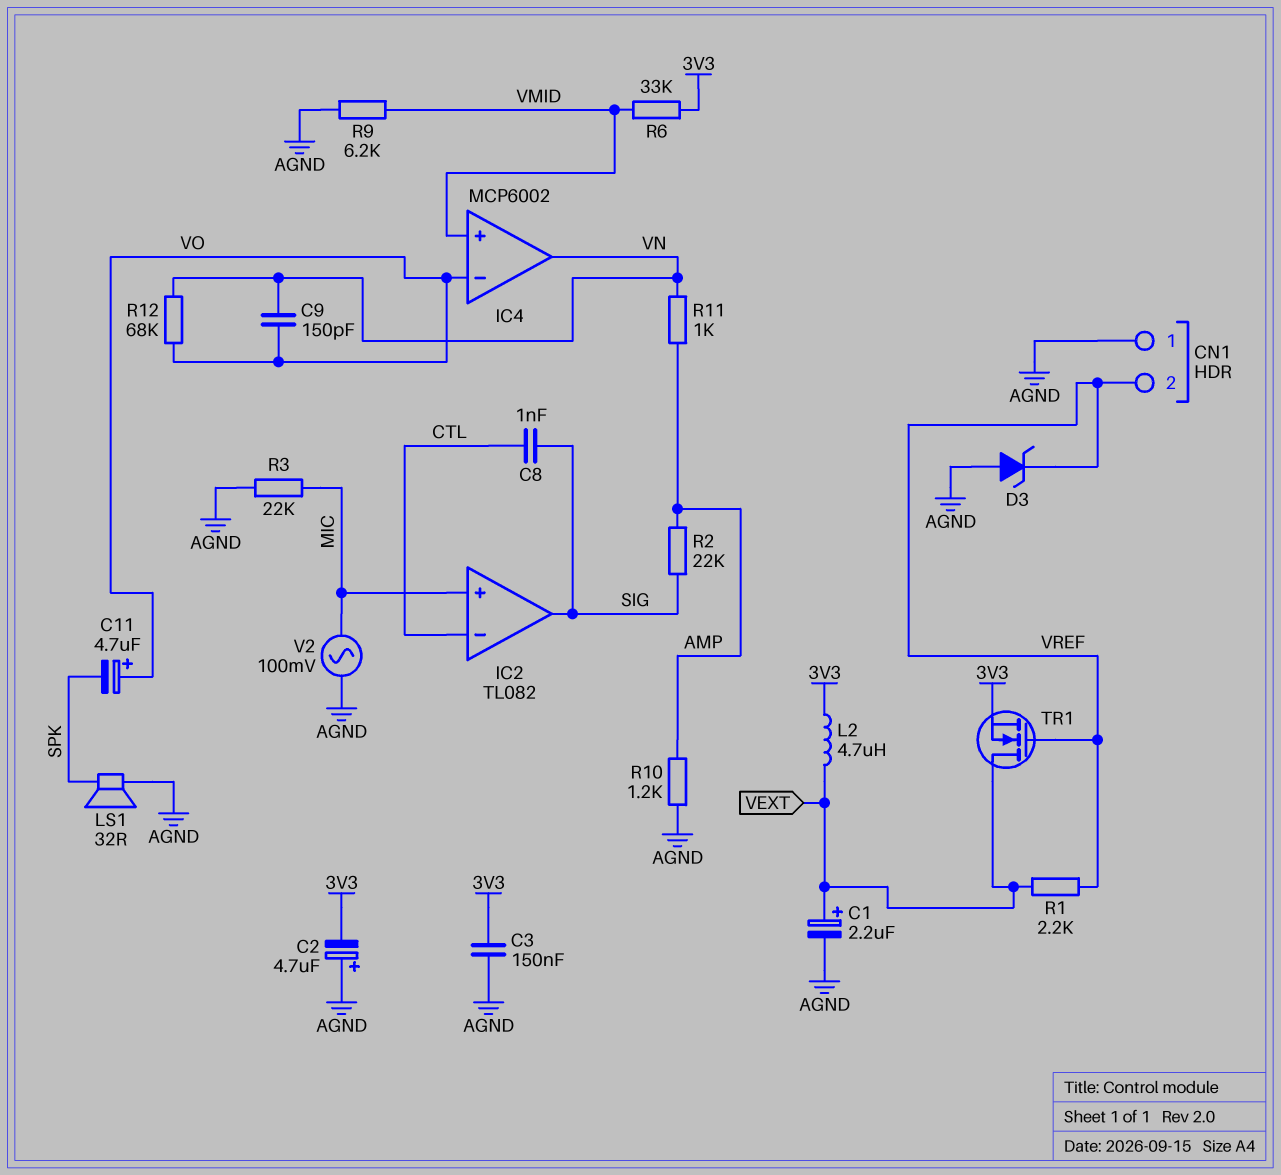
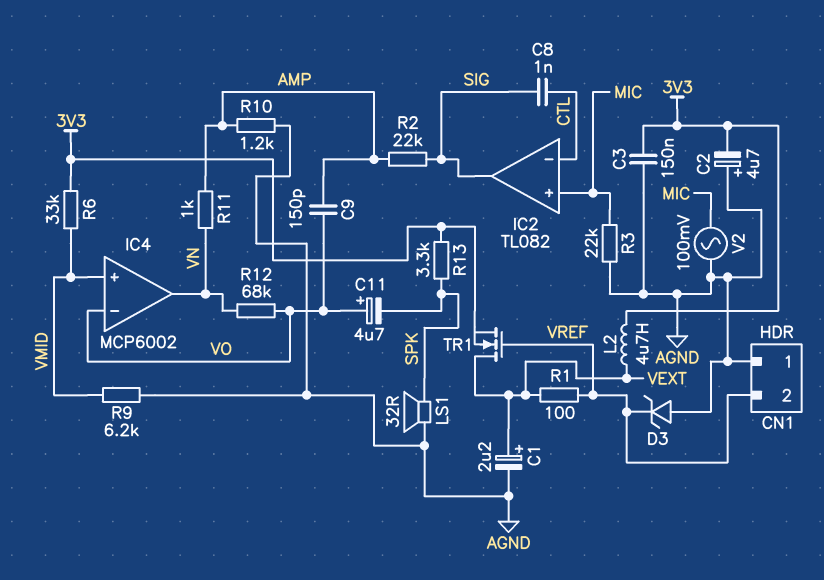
C9: 150pF (VN, VO) -> 150pF (AMP, VO)
R1: 2.2k (VEXT, VREF) -> 100 (VEXT, VREF)
R13: none -> 3.3k (3V3, SPK)

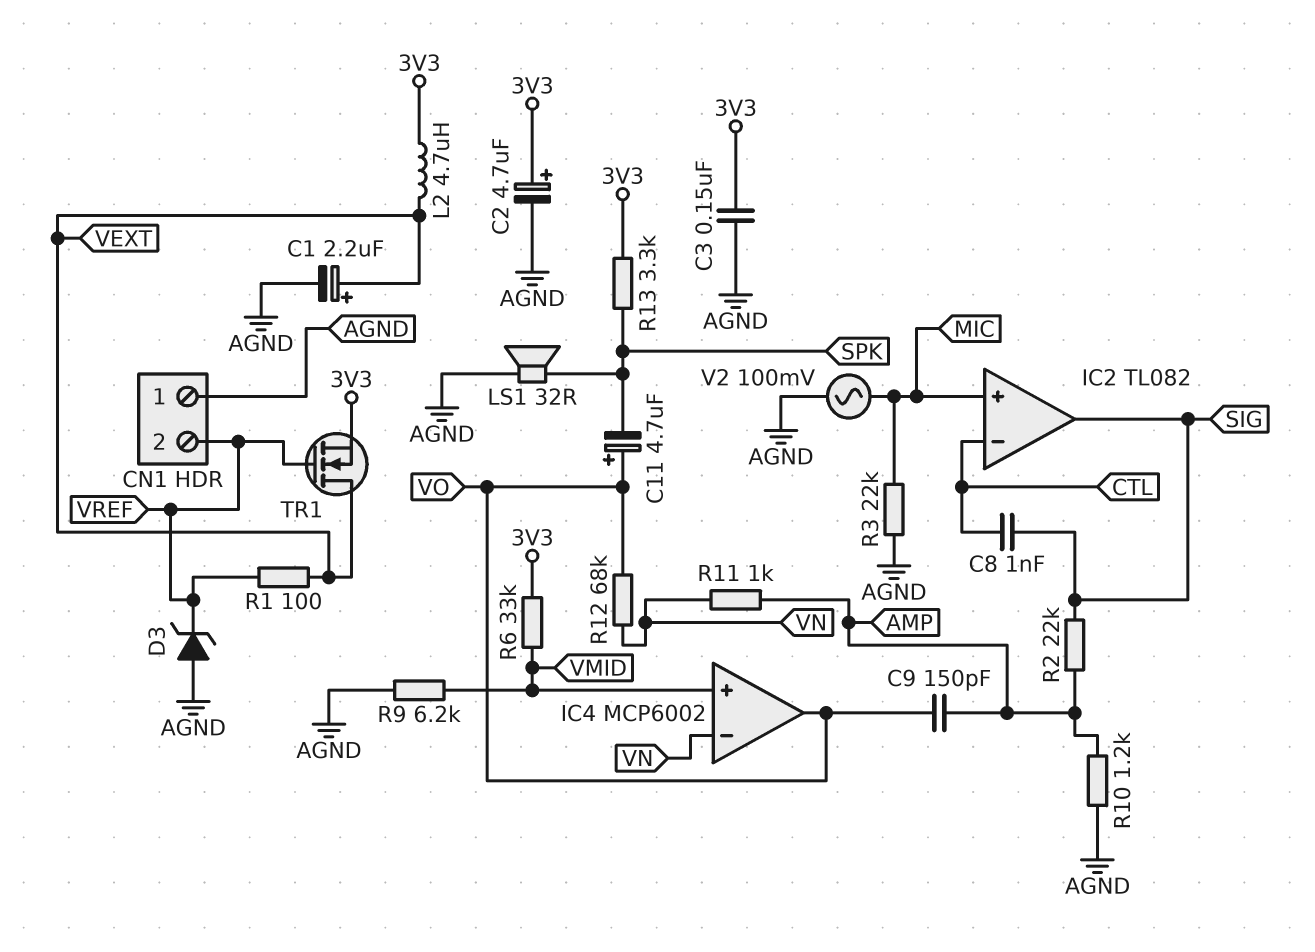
C2: 4.7uF (plus AGND, minus 3V3) -> 4.7uF (plus 3V3, minus AGND)
IC4 pin in-: VO -> VN
IC4 pin out: VN -> VO

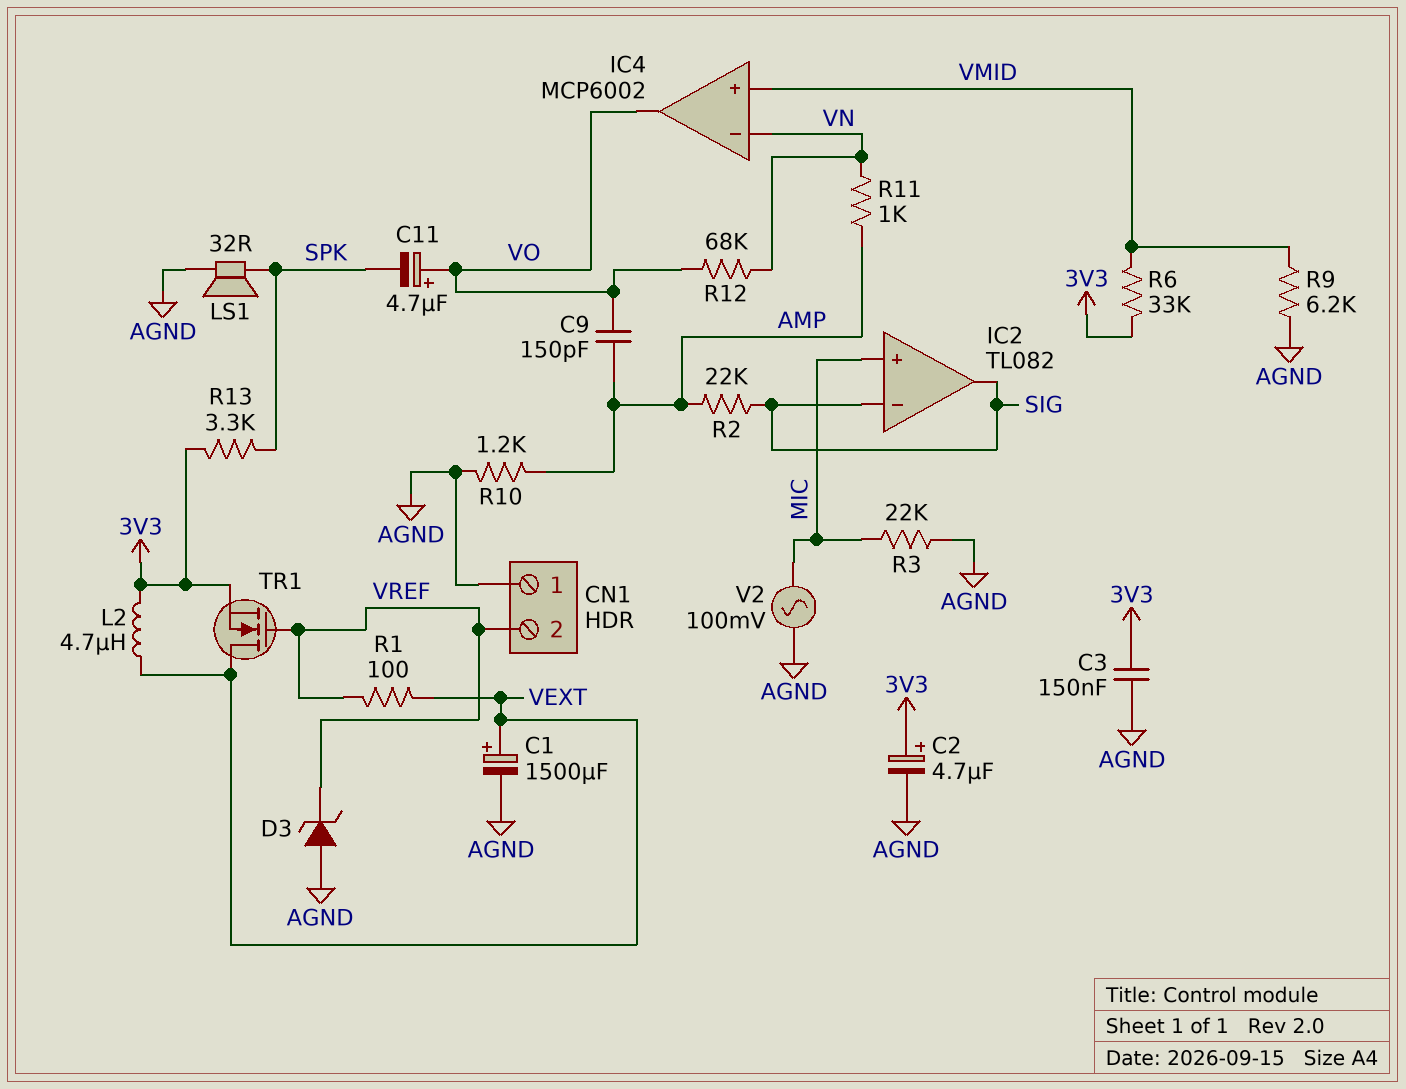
C1: 2.2uF (plus VEXT, minus AGND) -> 1500uF (plus VEXT, minus AGND)
C8: 1nF (CTL, SIG) -> none
IC2 pin in-: CTL -> SIG

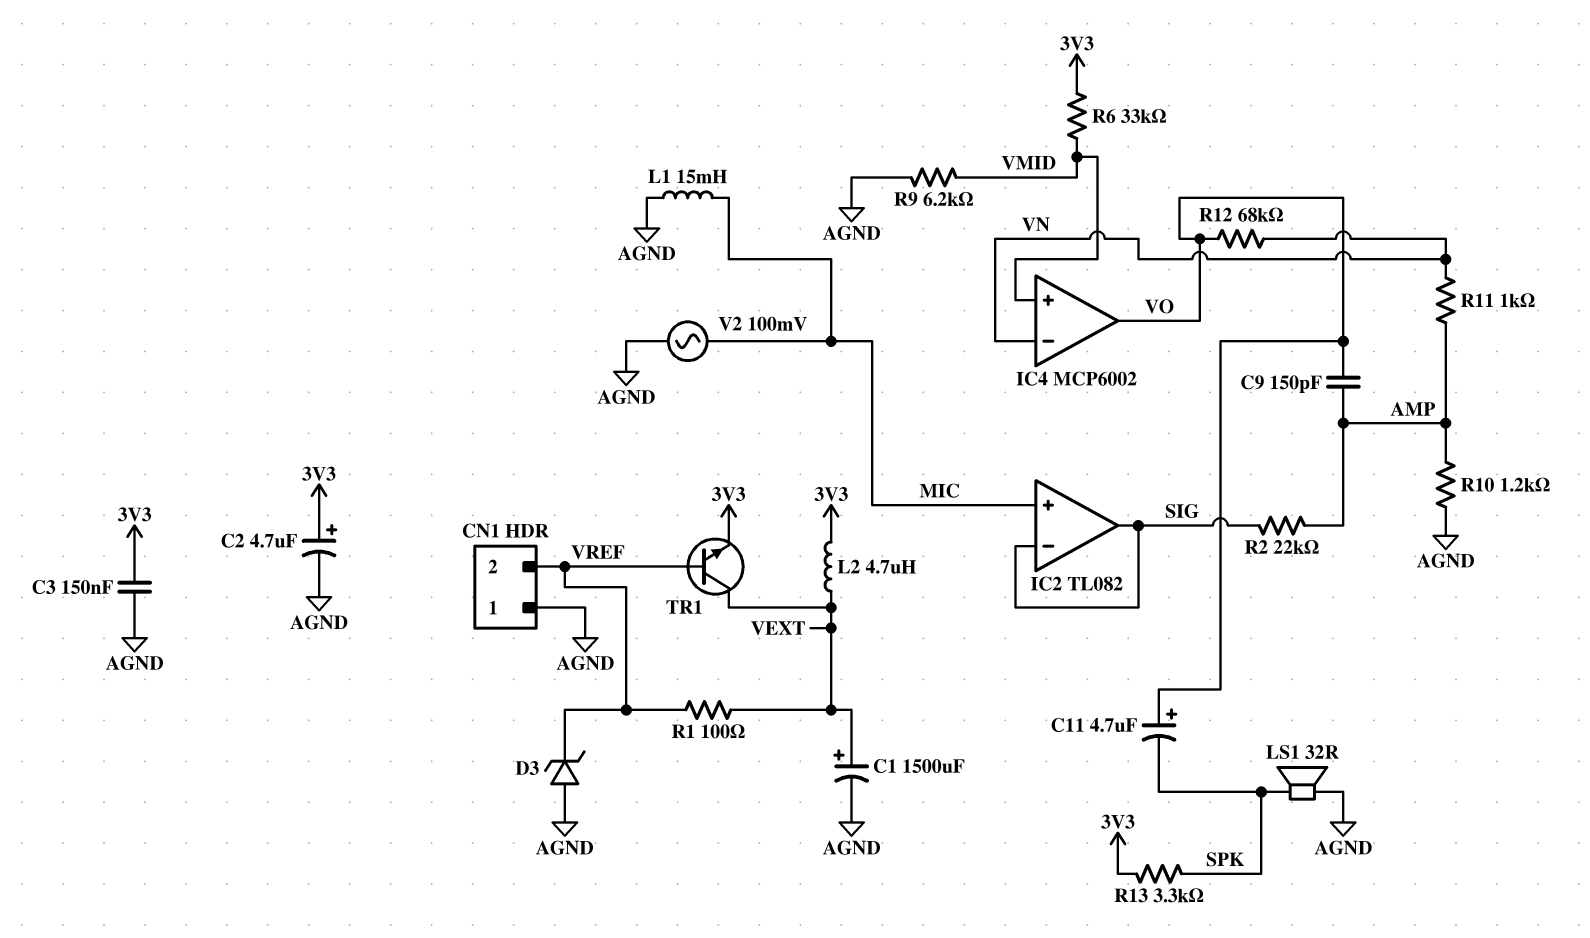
L1: none -> 15mH (AGND, MIC)
R3: 22k (AGND, MIC) -> none
TR1: NMOS (G VREF, D VEXT, S 3V3) -> NPN (B VREF, C VEXT, E 3V3)

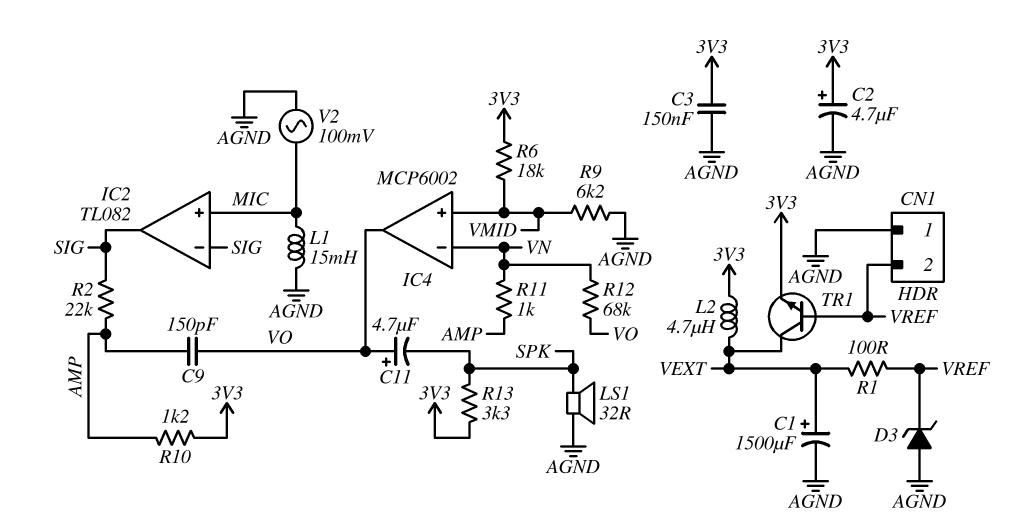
R6: 33k (3V3, VMID) -> 18k (3V3, VMID)
R10: 1.2k (AGND, AMP) -> 1.2k (3V3, AMP)

